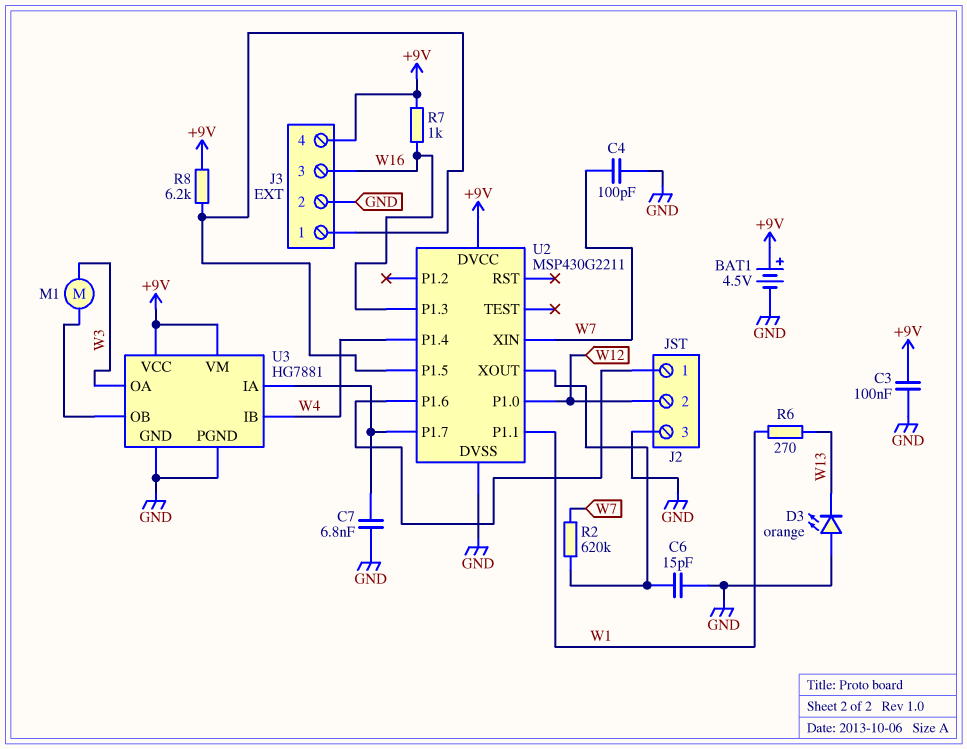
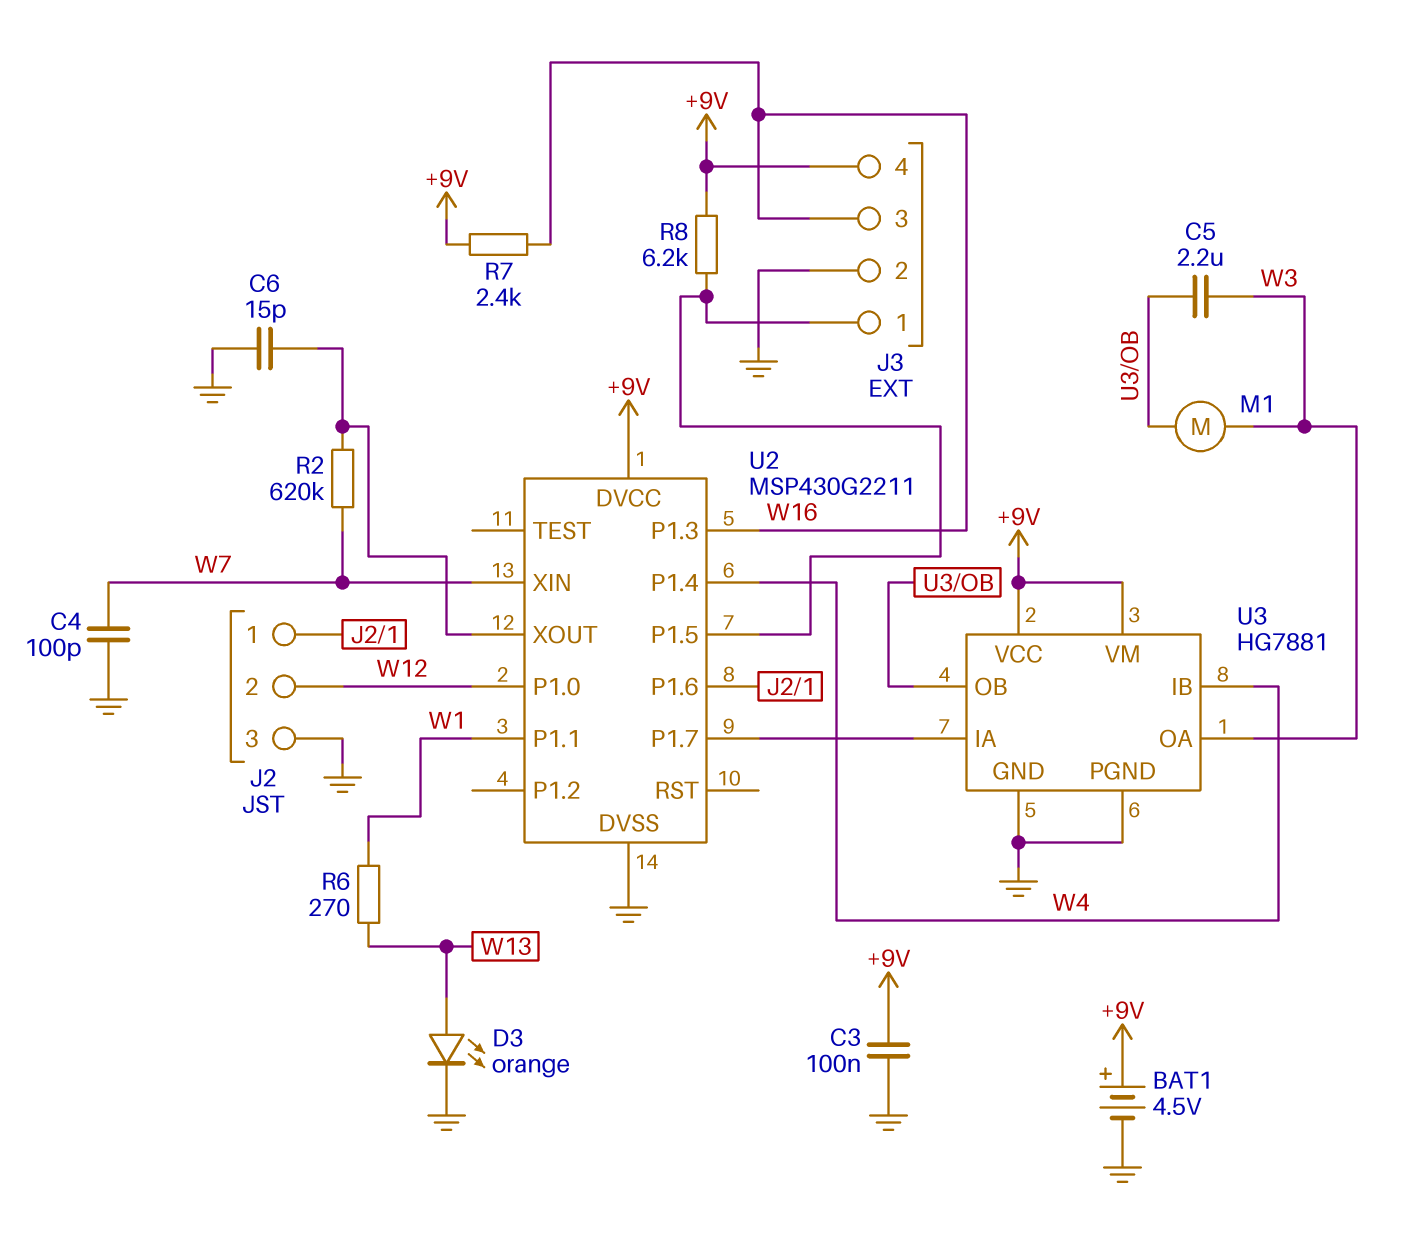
C5: none -> 2.2uF (U3/OB, W3)
C7: 6.8nF (GND, U2/P1.7) -> none
D3: LED orange (A GND, K W13) -> LED orange (A W13, K GND)
R7: 1k (+9V, W16) -> 2.4k (+9V, W16)

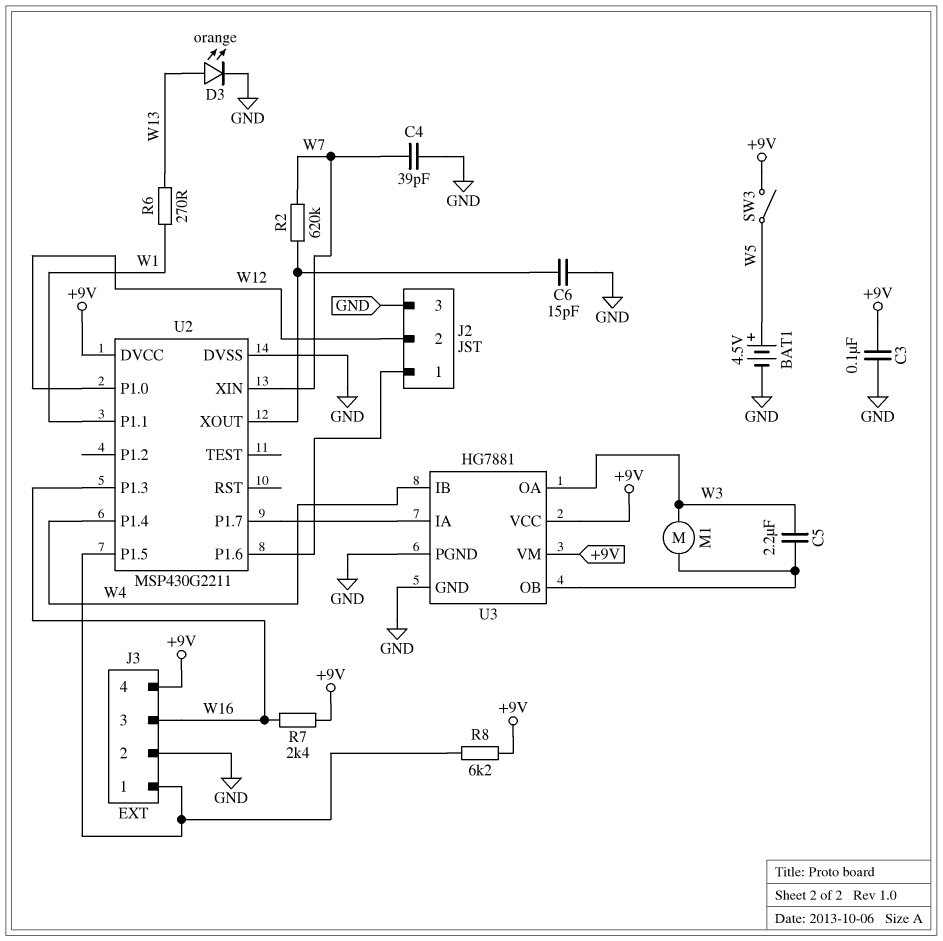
BAT1: 4.5V (plus +9V, minus GND) -> 4.5V (plus W5, minus GND)
C4: 100pF (GND, W7) -> 39pF (GND, W7)
SW3: none -> switch (+9V, W5)

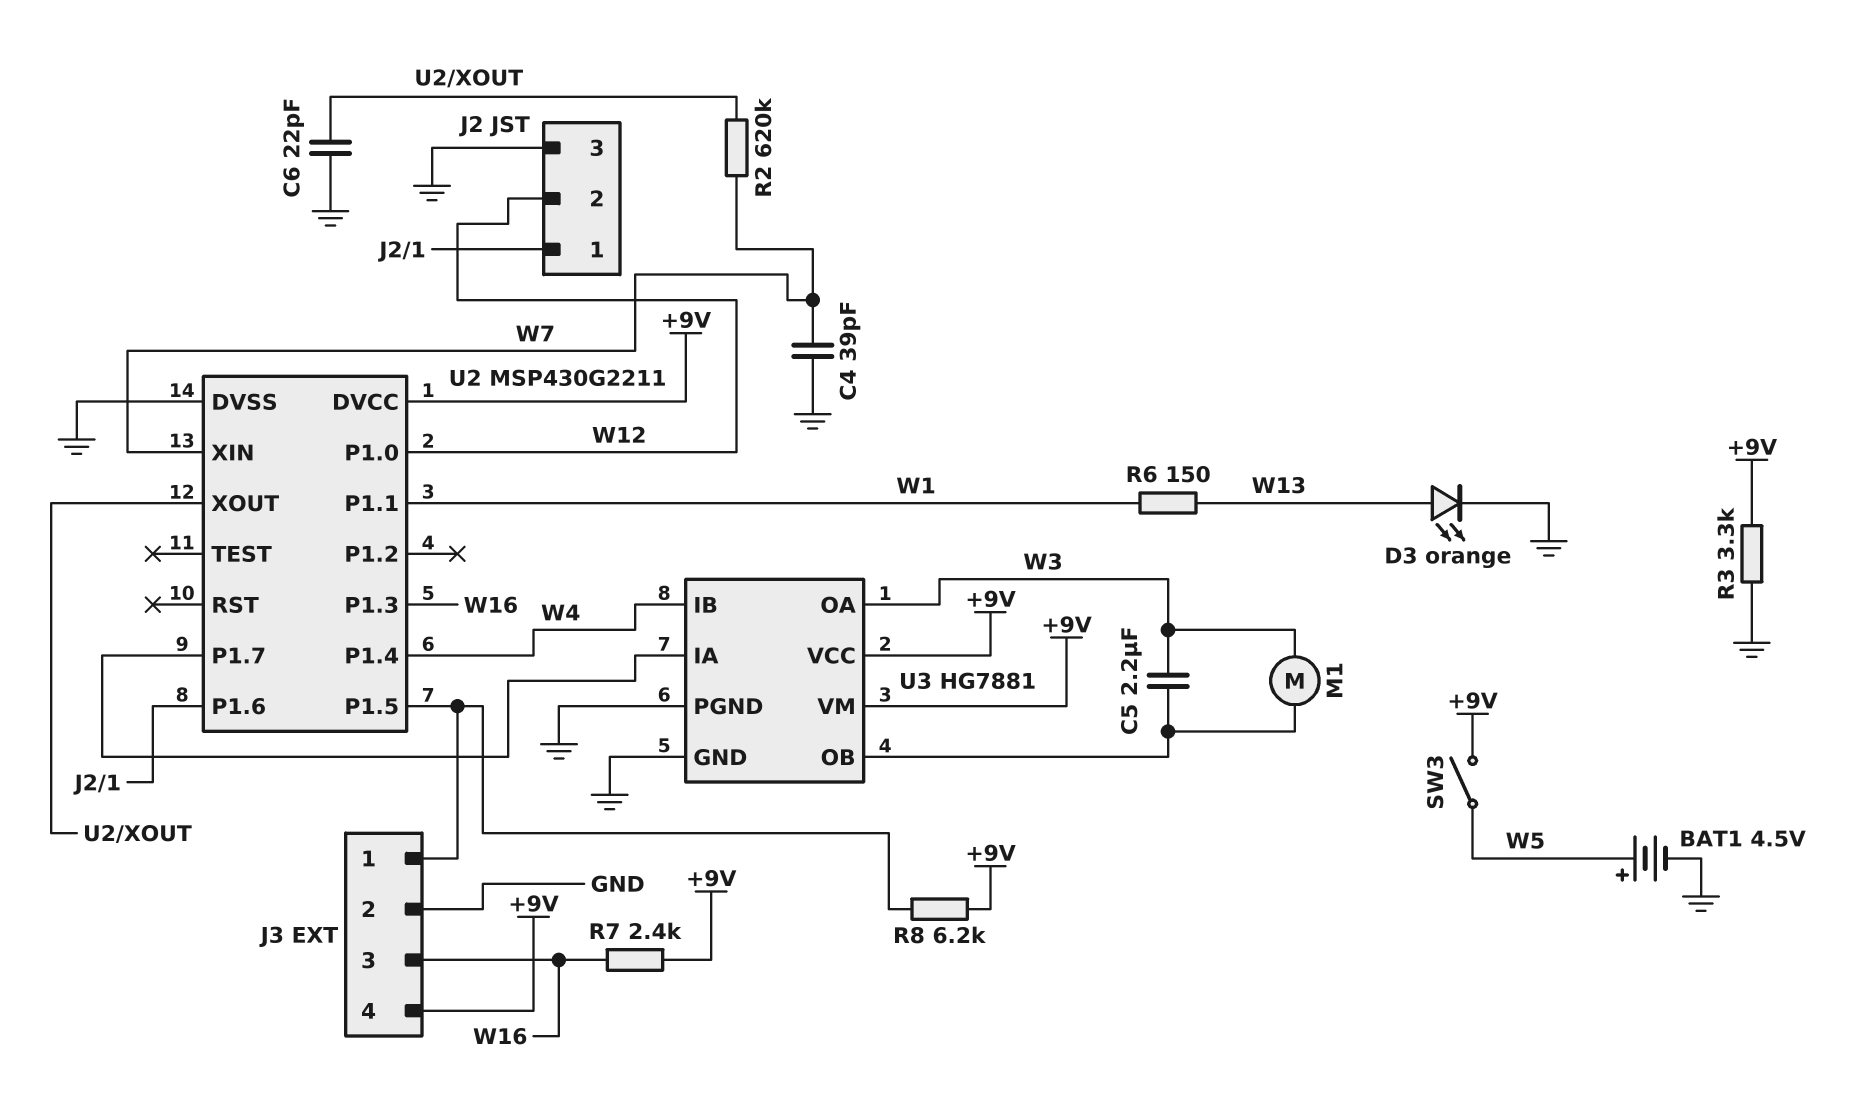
C3: 100nF (+9V, GND) -> none
C6: 15pF (GND, U2/XOUT) -> 22pF (GND, U2/XOUT)
R3: none -> 3.3k (+9V, GND)
R6: 270 (W1, W13) -> 150 (W1, W13)

